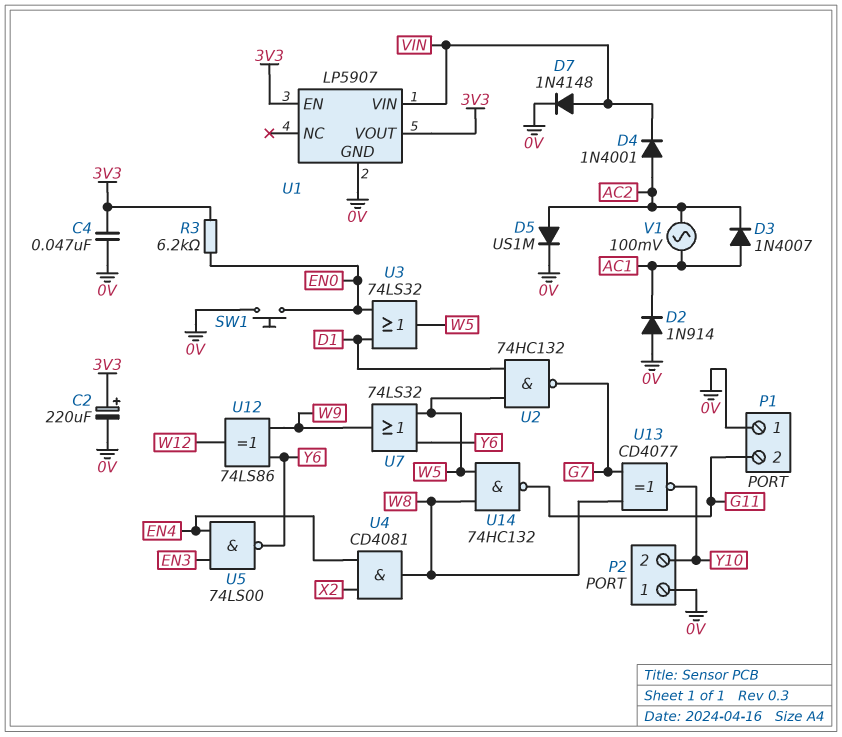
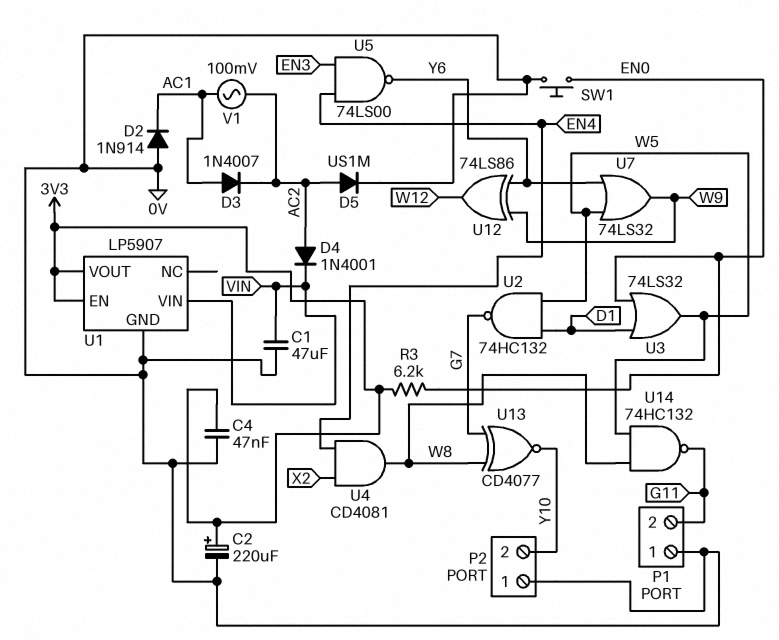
C1: none -> 47uF (0V, VIN)
D7: diode 1N4148 (A VIN, K 0V) -> none

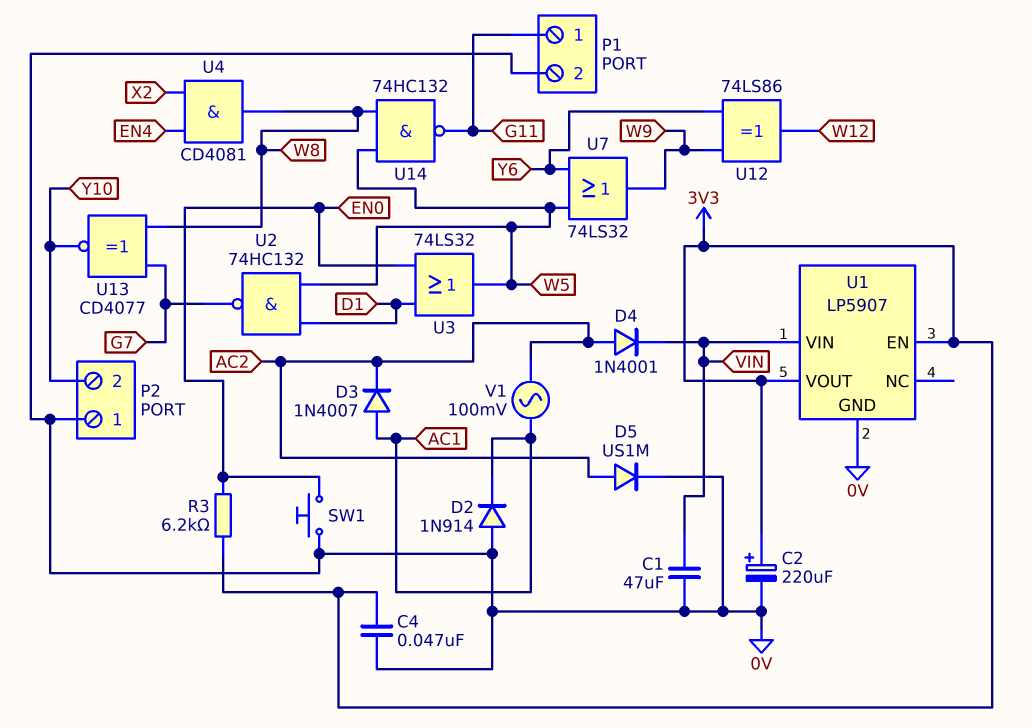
P1 pin 1: 0V -> G11
P1 pin 2: G11 -> 0V
U5: NAND 74LS00 (in EN3, in EN4, out Y6) -> none

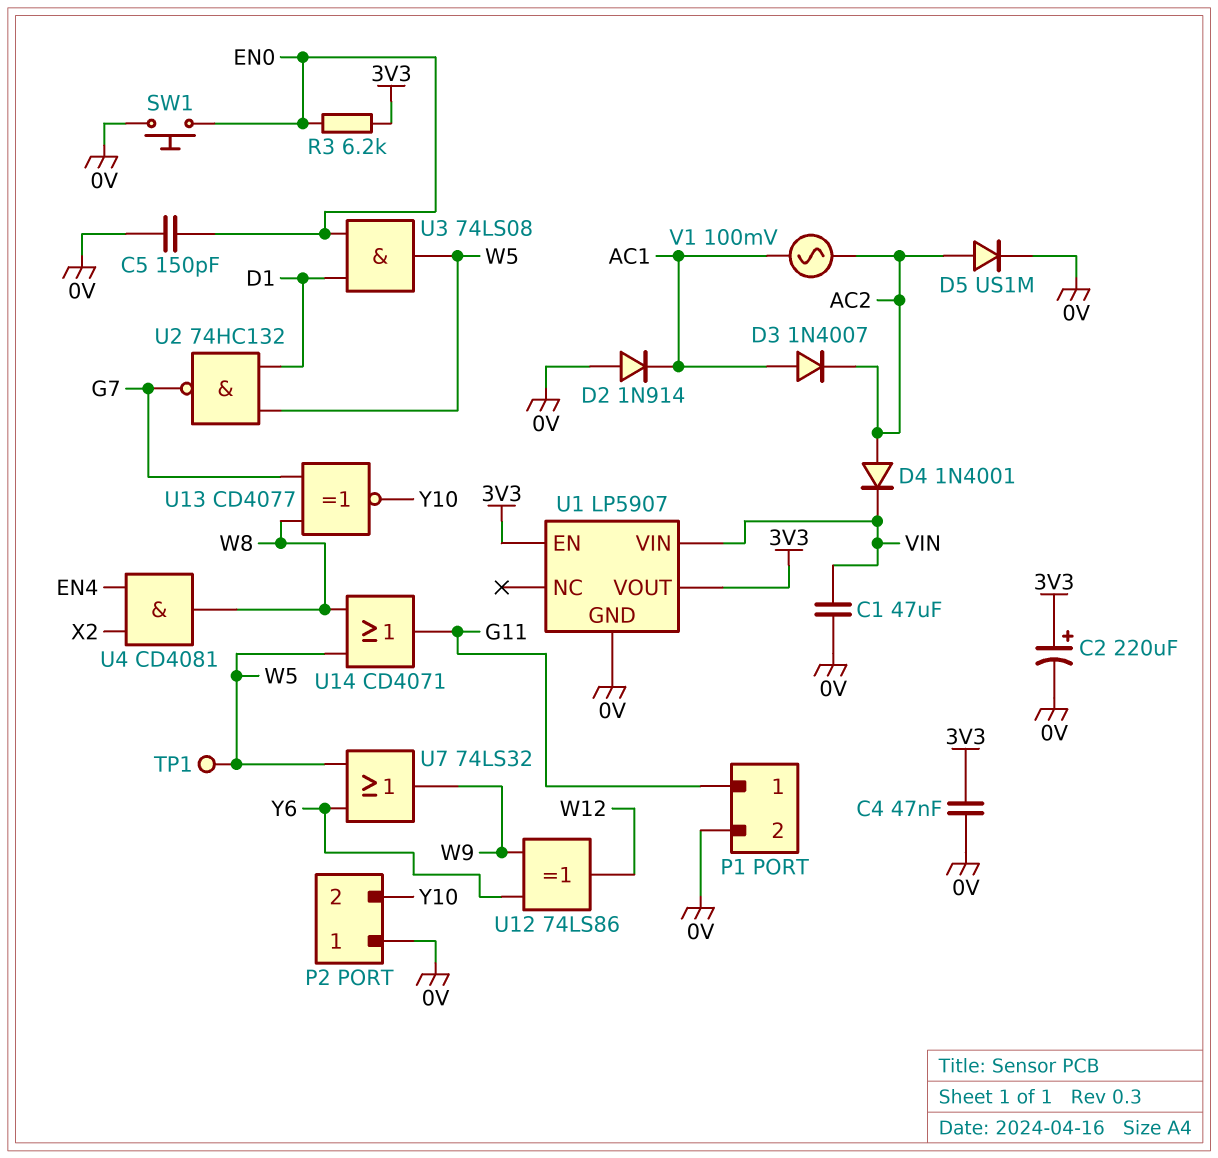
C5: none -> 150pF (0V, EN0)
TP1: none -> test point (W5)
U3: OR 74LS32 (in D1, in EN0, out W5) -> AND 74LS08 (in D1, in EN0, out W5)
U14: NAND 74HC132 (in W5, in W8, out G11) -> OR CD4071 (in W5, in W8, out G11)

